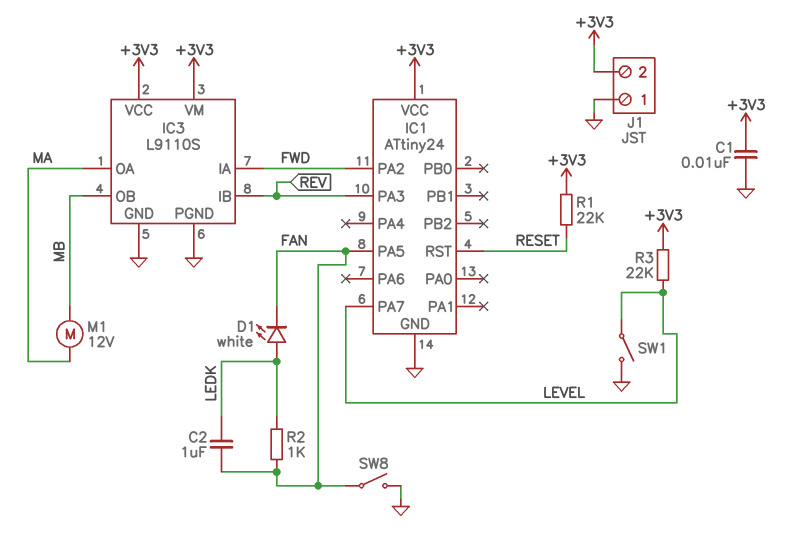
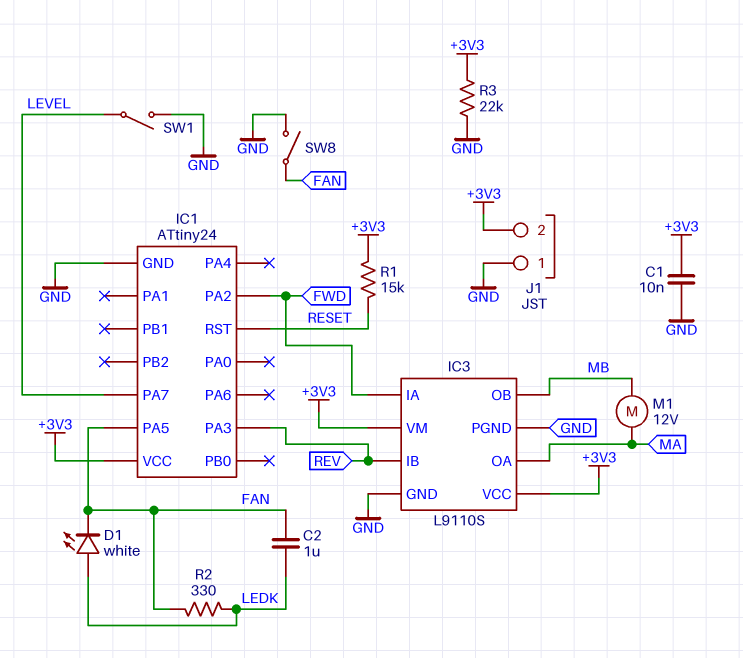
R1: 22k (+3V3, RESET) -> 15k (+3V3, RESET)
R2: 1k (FAN, LEDK) -> 330 (FAN, LEDK)
R3: 22k (+3V3, LEVEL) -> 22k (+3V3, GND)

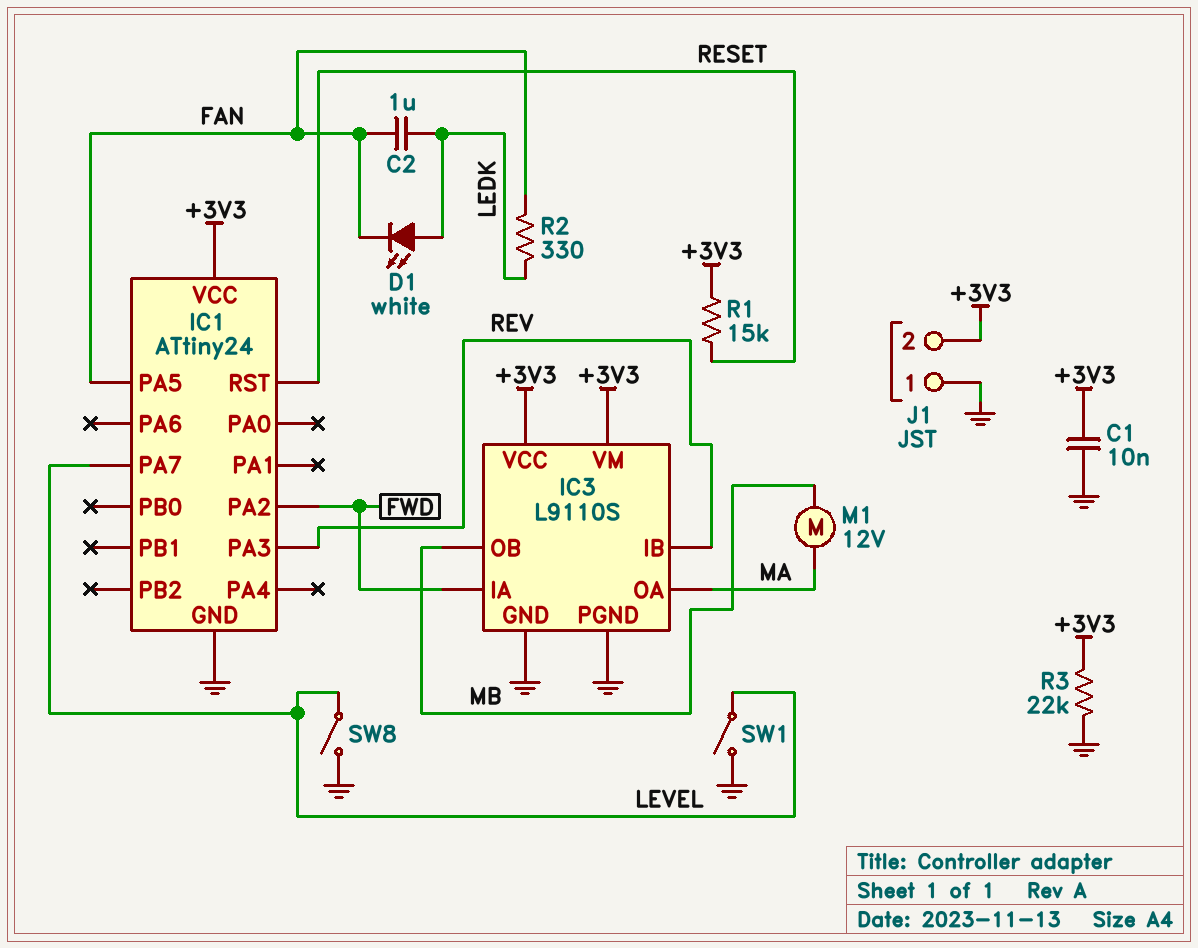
SW8: switch (FAN, GND) -> switch (GND, LEVEL)

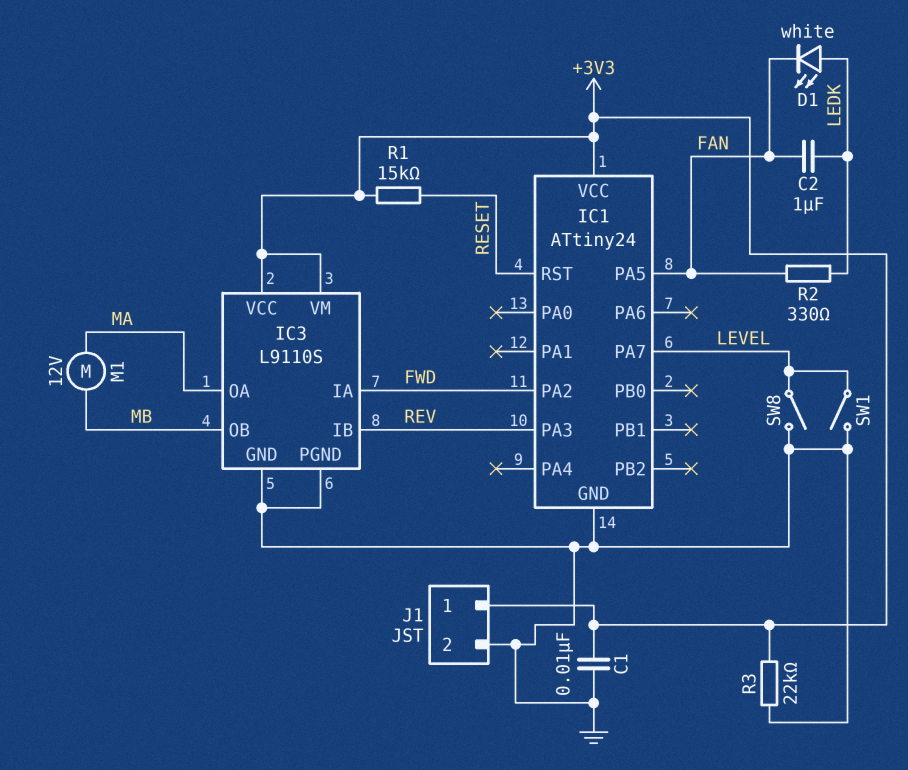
J1 pin 1: GND -> +3V3
J1 pin 2: +3V3 -> GND

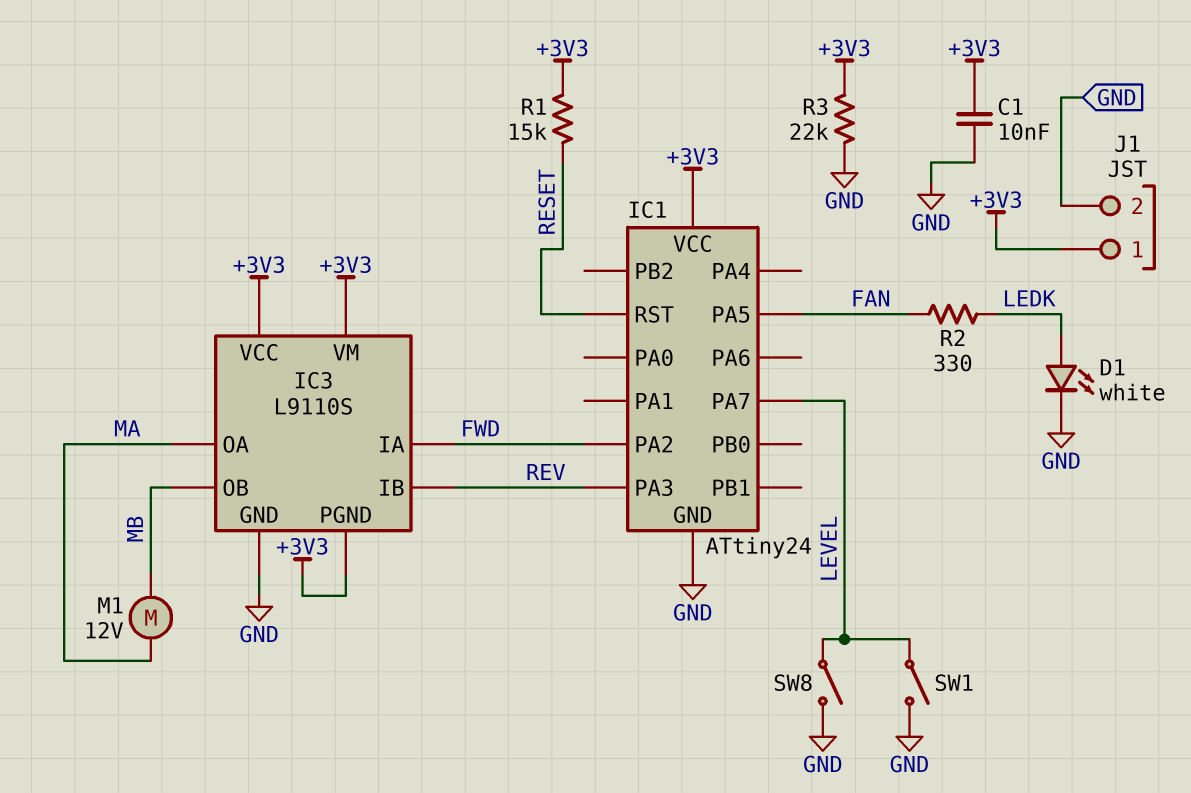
C2: 1uF (FAN, LEDK) -> none
D1: LED white (A LEDK, K FAN) -> LED white (A LEDK, K GND)
IC3 pin PGND: GND -> +3V3

